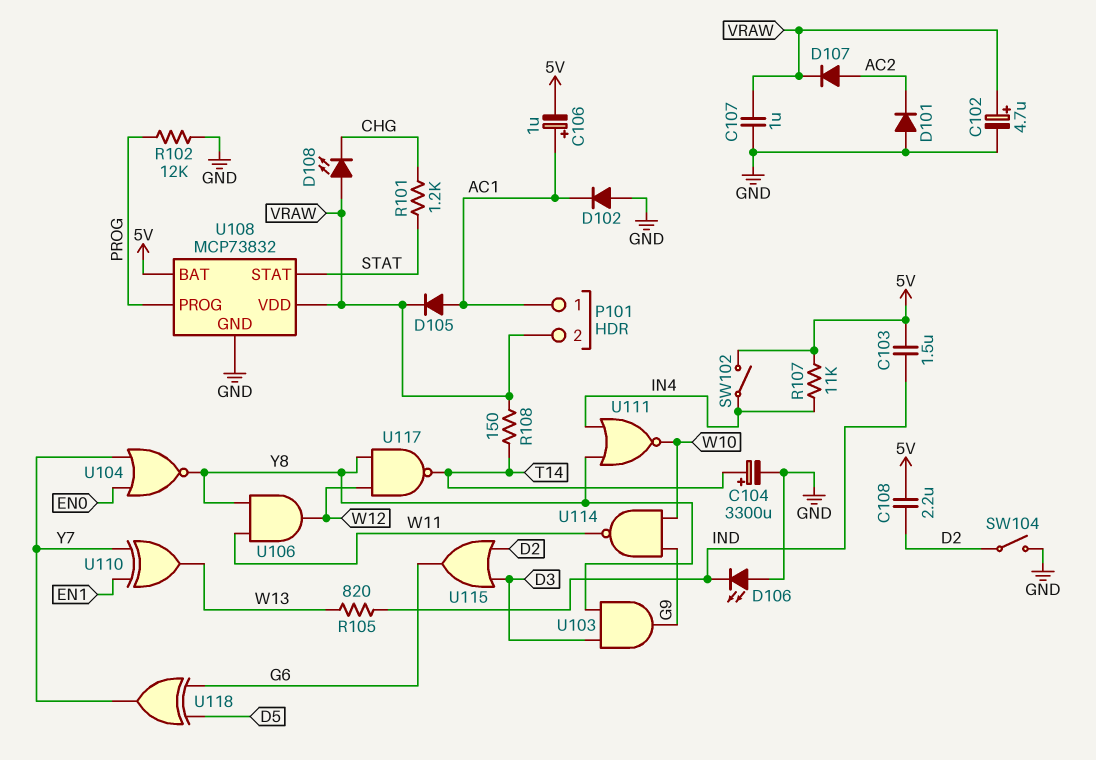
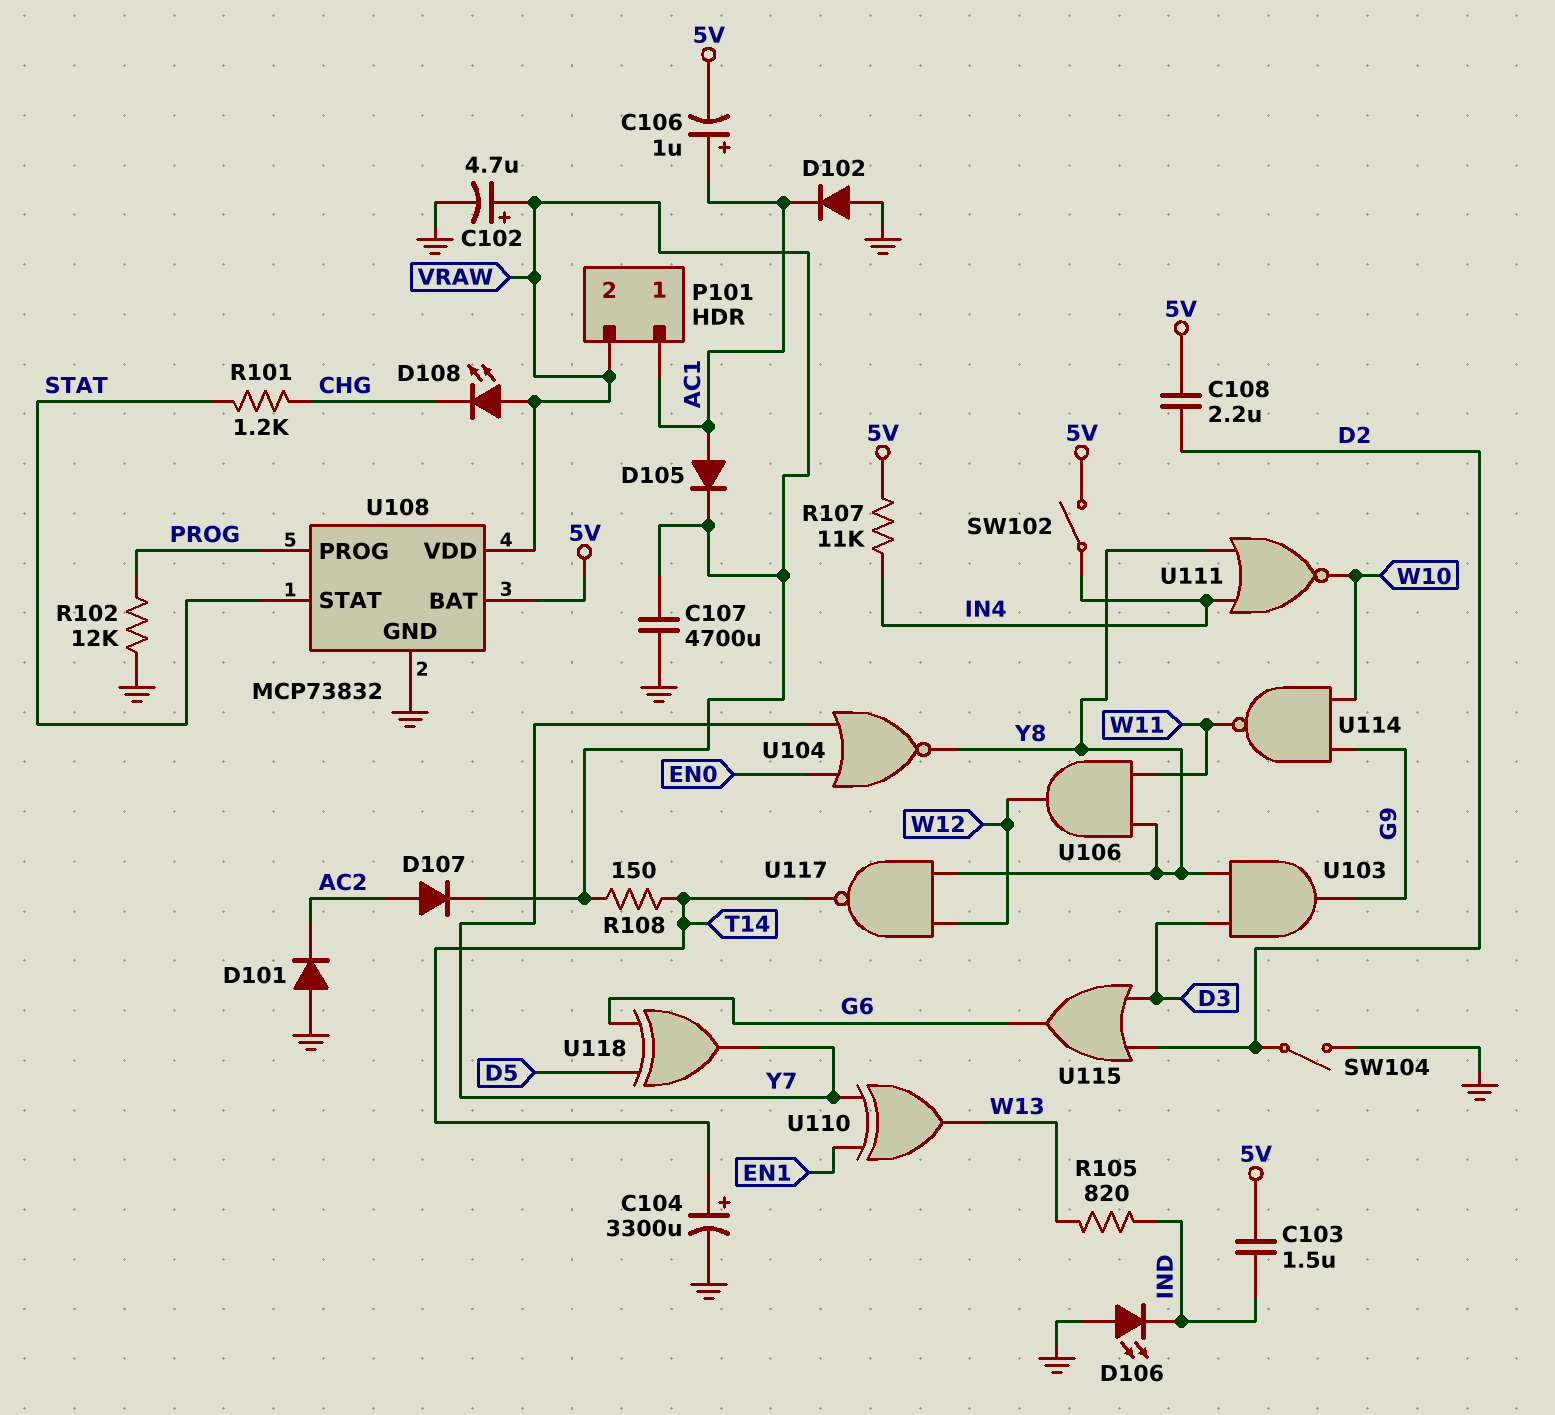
C107: 1uF (GND, VRAW) -> 4700uF (GND, VRAW)

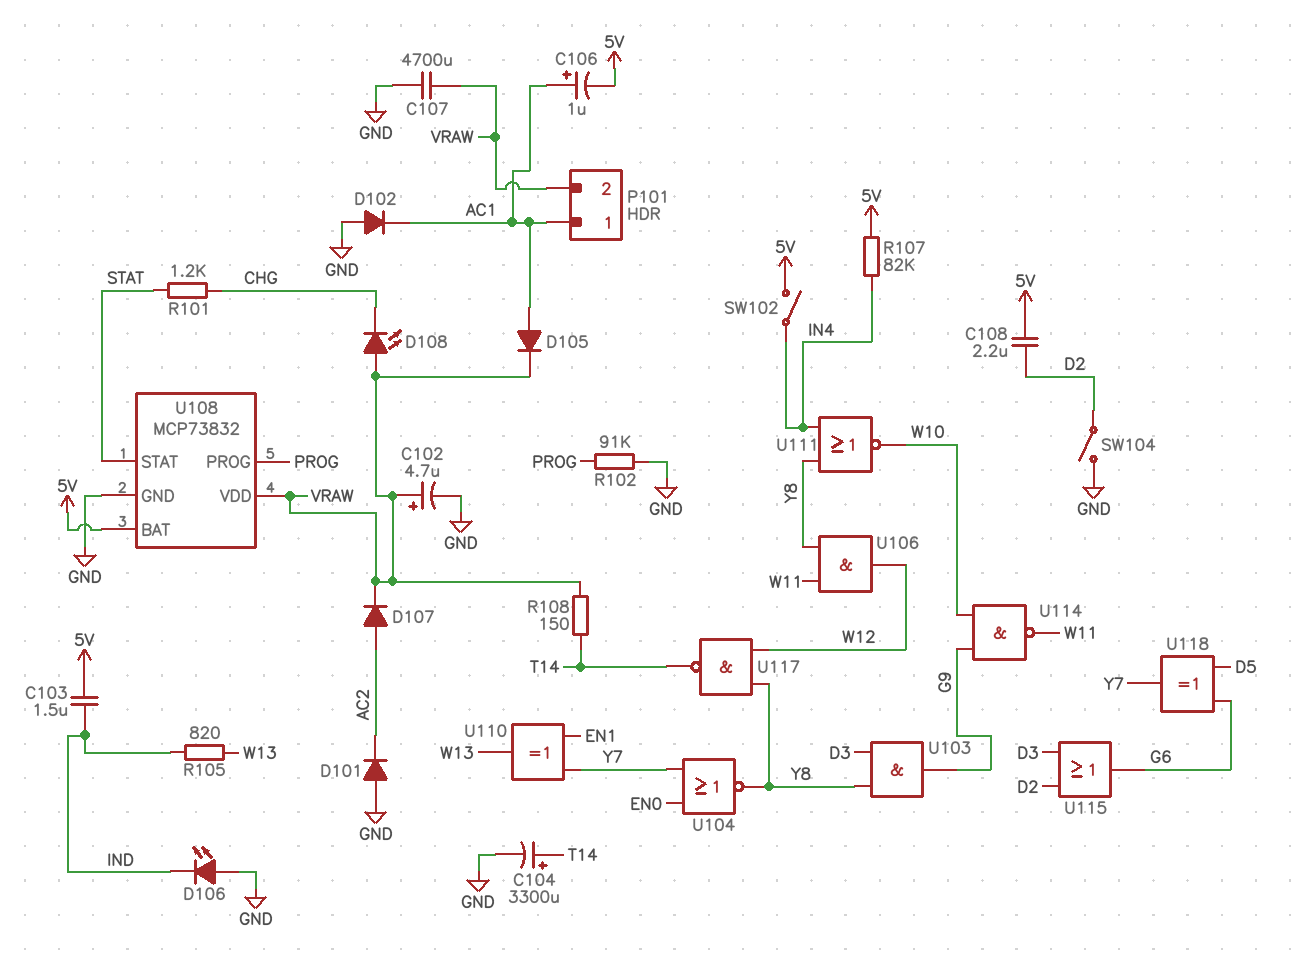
R102: 12k (GND, PROG) -> 91k (GND, PROG)
R107: 11k (5V, IN4) -> 82k (5V, IN4)

